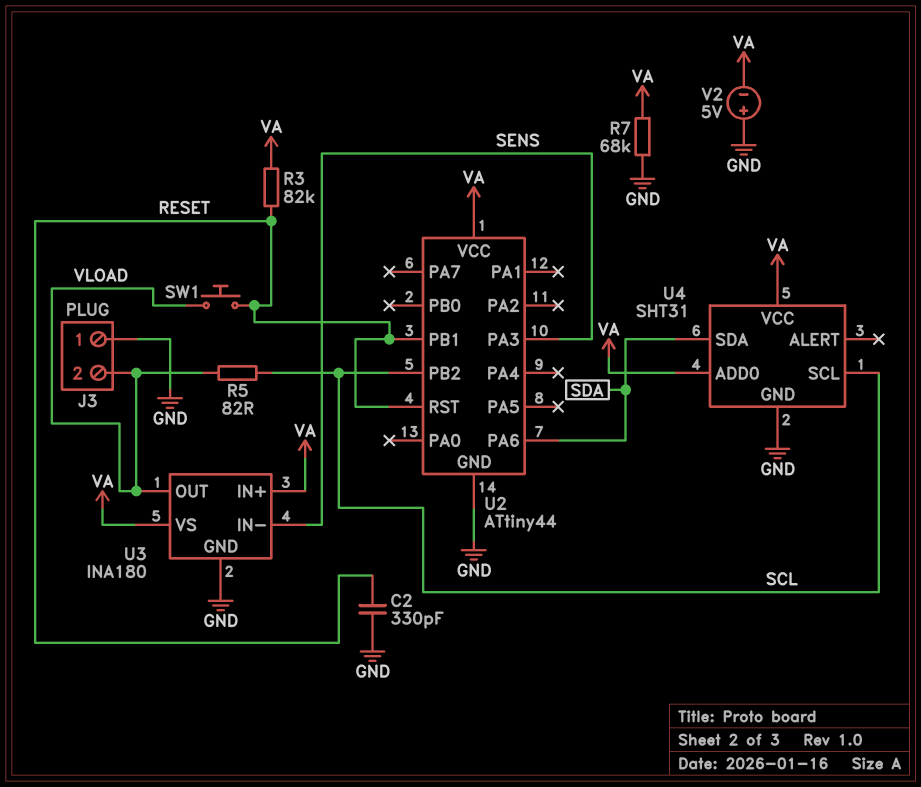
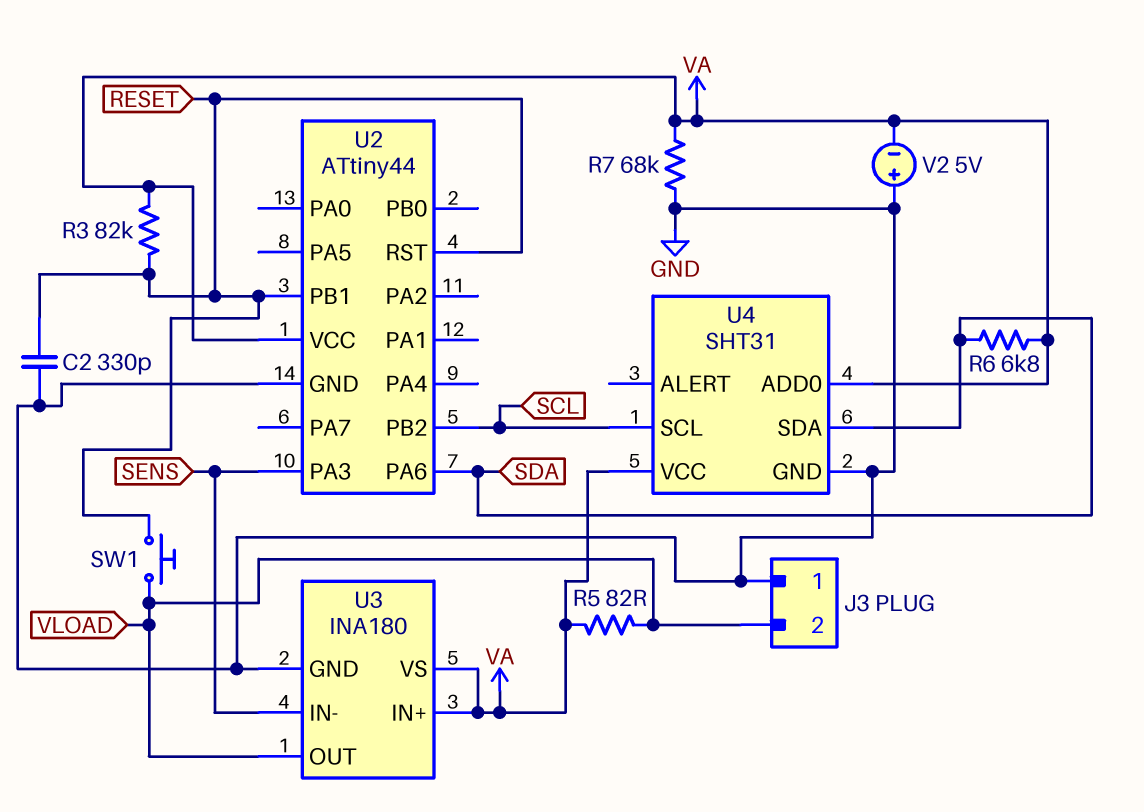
R5: 82 (SCL, VLOAD) -> 82 (VA, VLOAD)
R6: none -> 6.8k (SDA, VA)

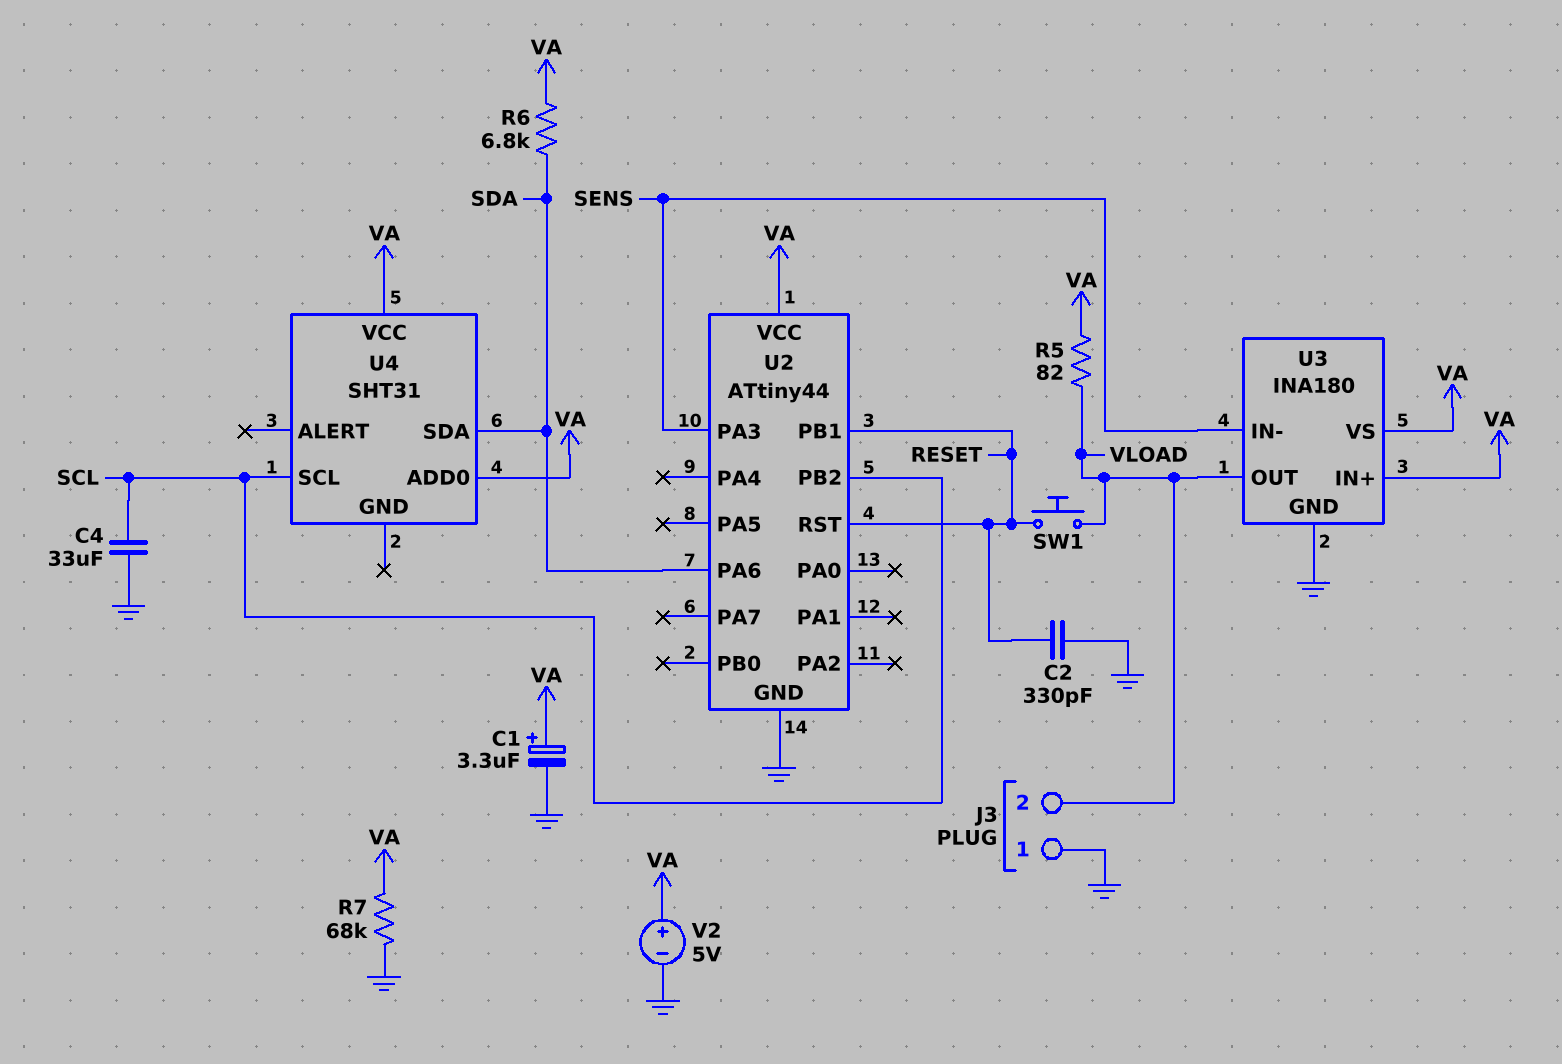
C1: none -> 3.3uF (plus VA, minus GND)
C4: none -> 33uF (GND, SCL)
R3: 82k (RESET, VA) -> none
U4 pin GND: GND -> none
V2: 5V (plus GND, minus VA) -> 5V (plus VA, minus GND)

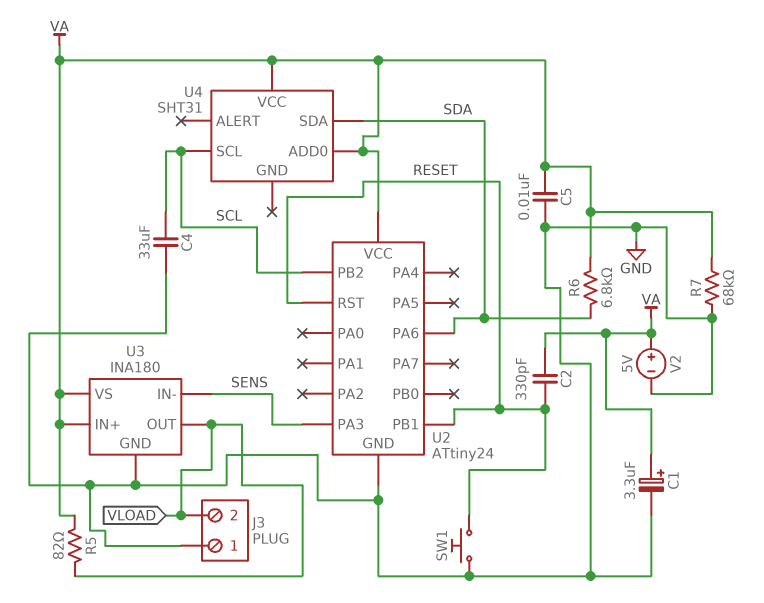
C2: 330pF (GND, RESET) -> 330pF (RESET, VA)
C5: none -> 10nF (GND, VA)
SW1: button (RESET, VLOAD) -> button (GND, RESET)
U2: ATtiny44 -> ATtiny24

